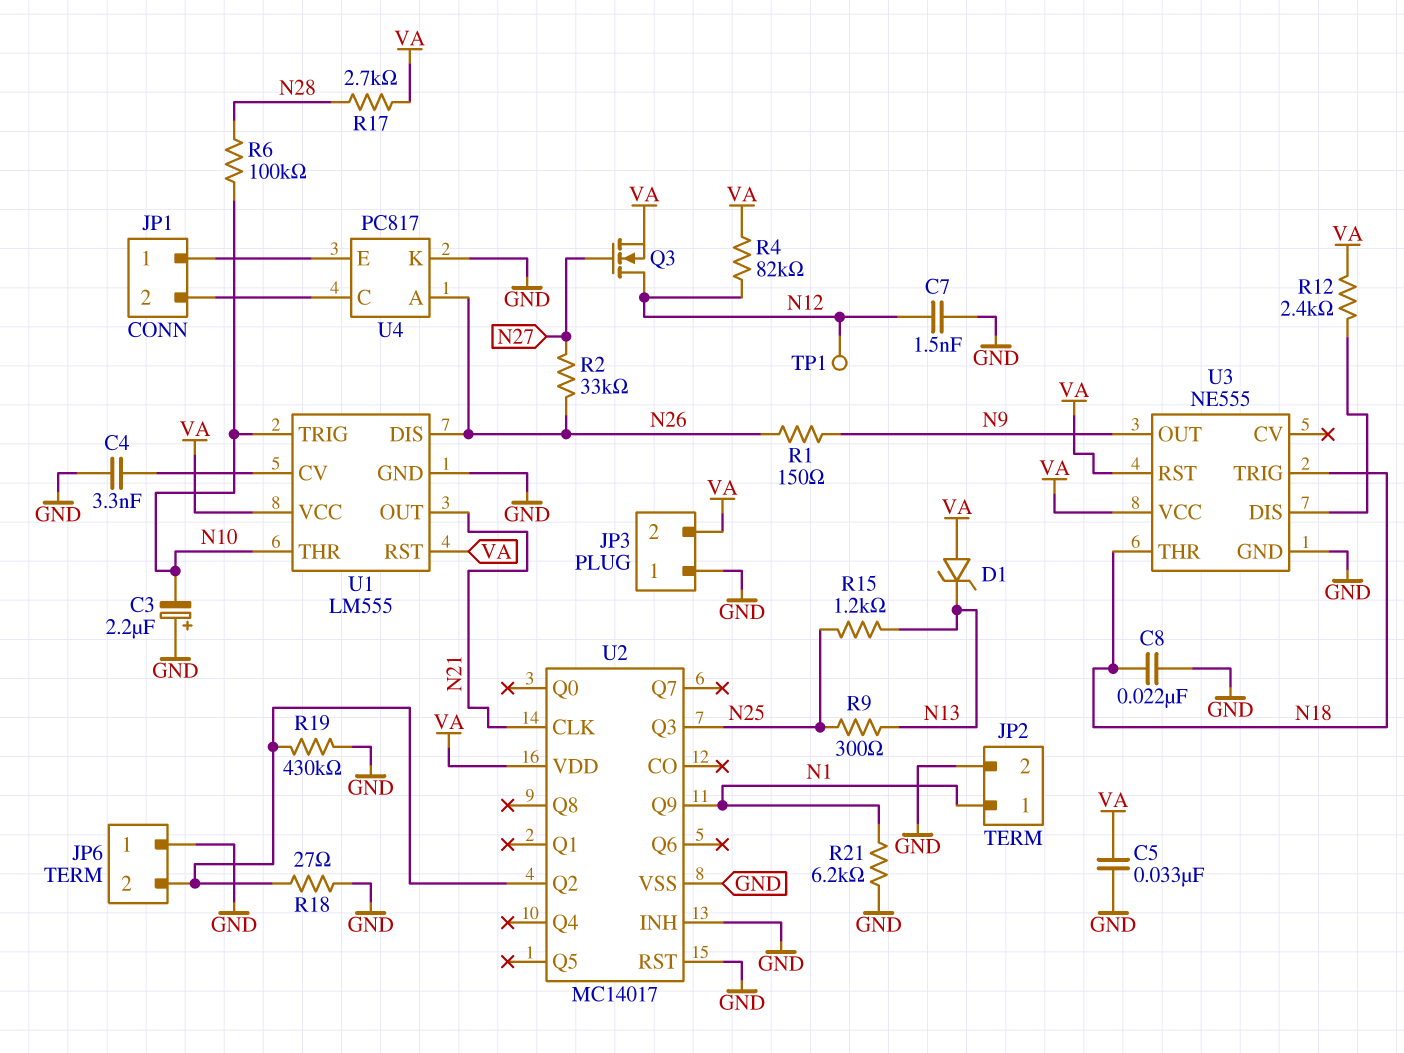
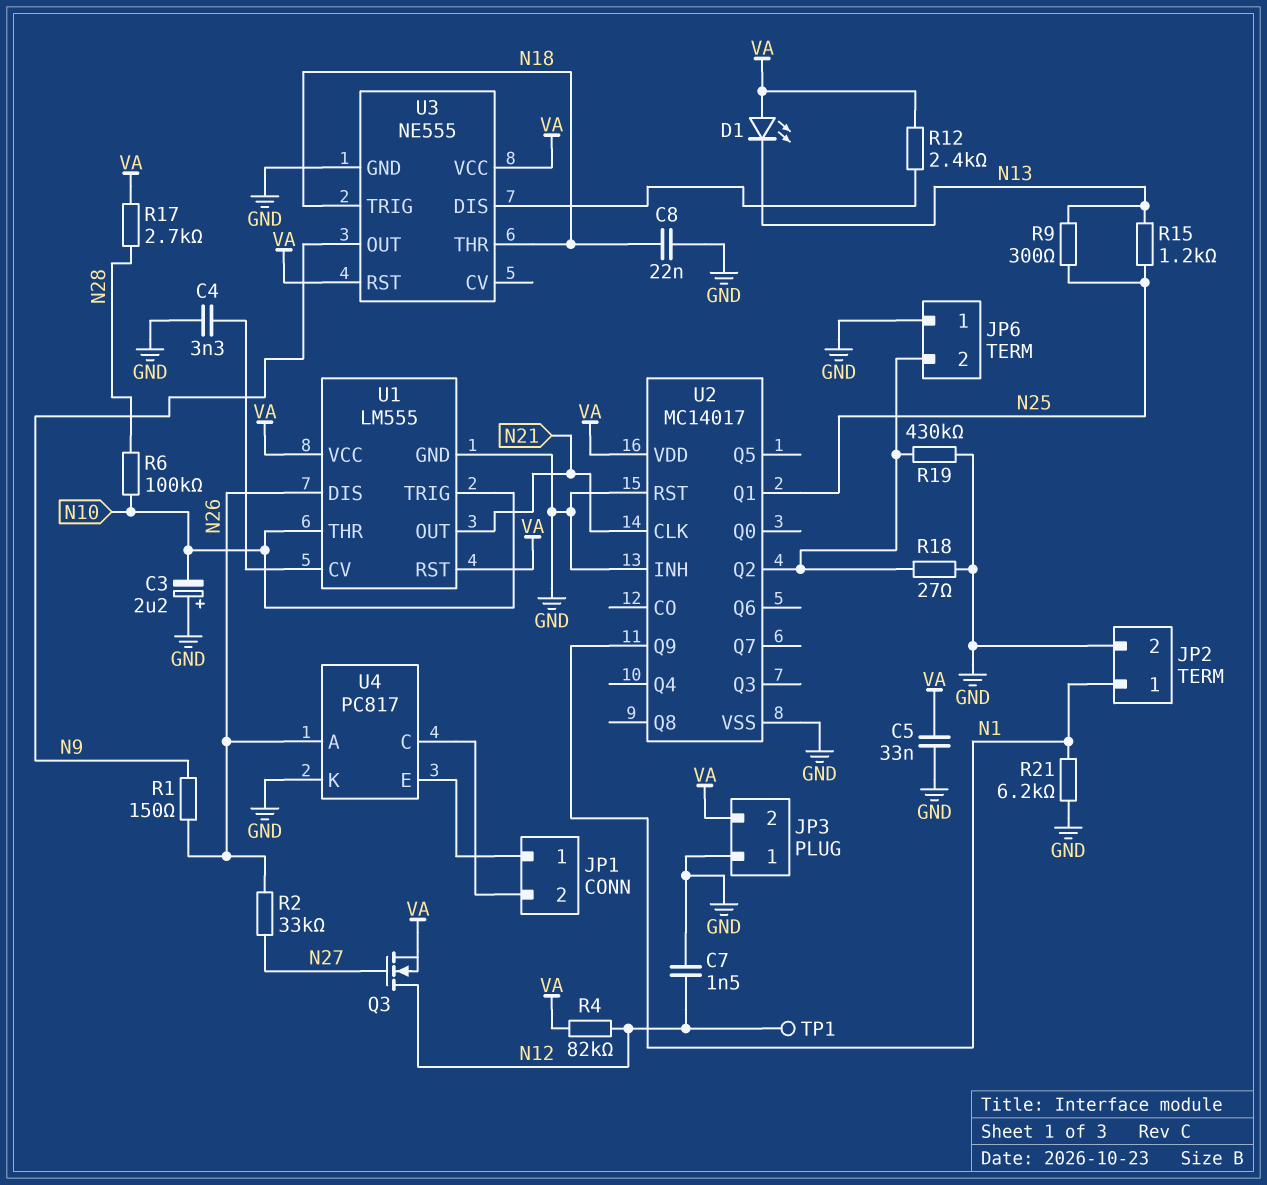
D1: zener (A VA, K N13) -> LED (A VA, K N13)
U2 pin Q1: none -> N25
U2 pin Q3: N25 -> none

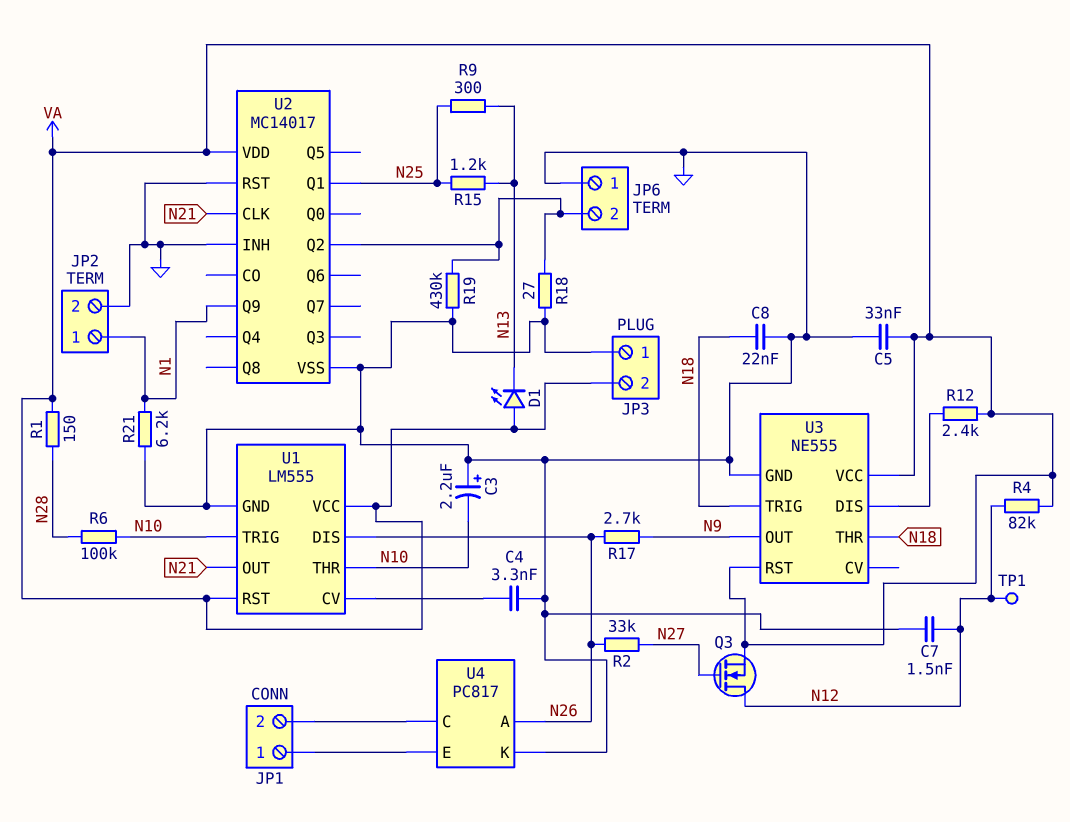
R1: 150 (N9, N26) -> 150 (N28, VA)
R17: 2.7k (N28, VA) -> 2.7k (N9, N26)

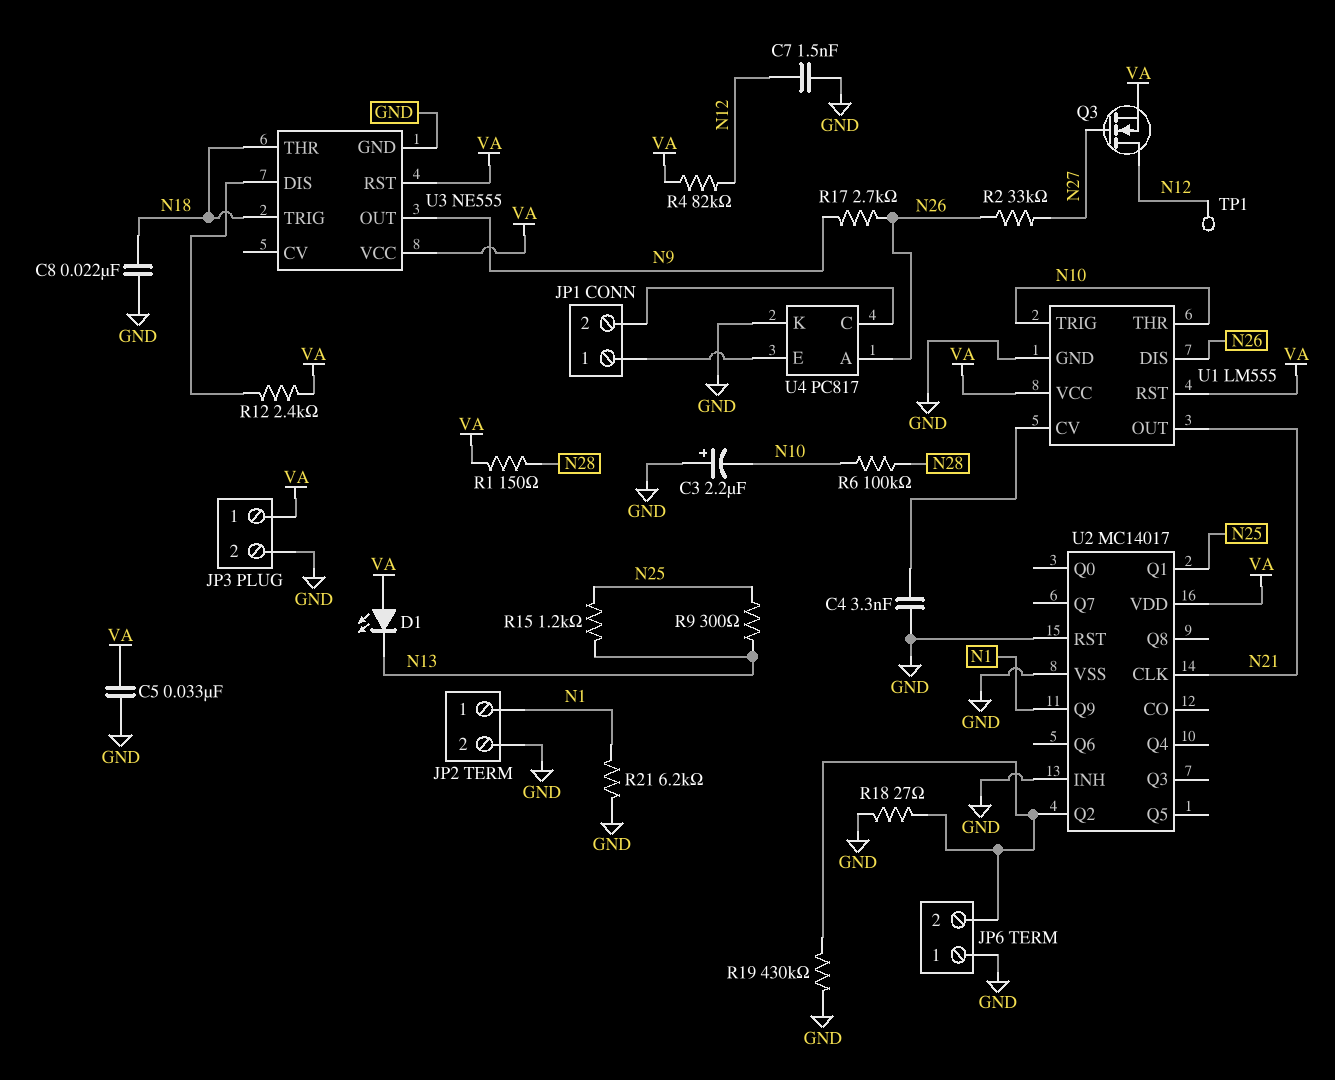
JP3 pin 1: GND -> VA
JP3 pin 2: VA -> GND

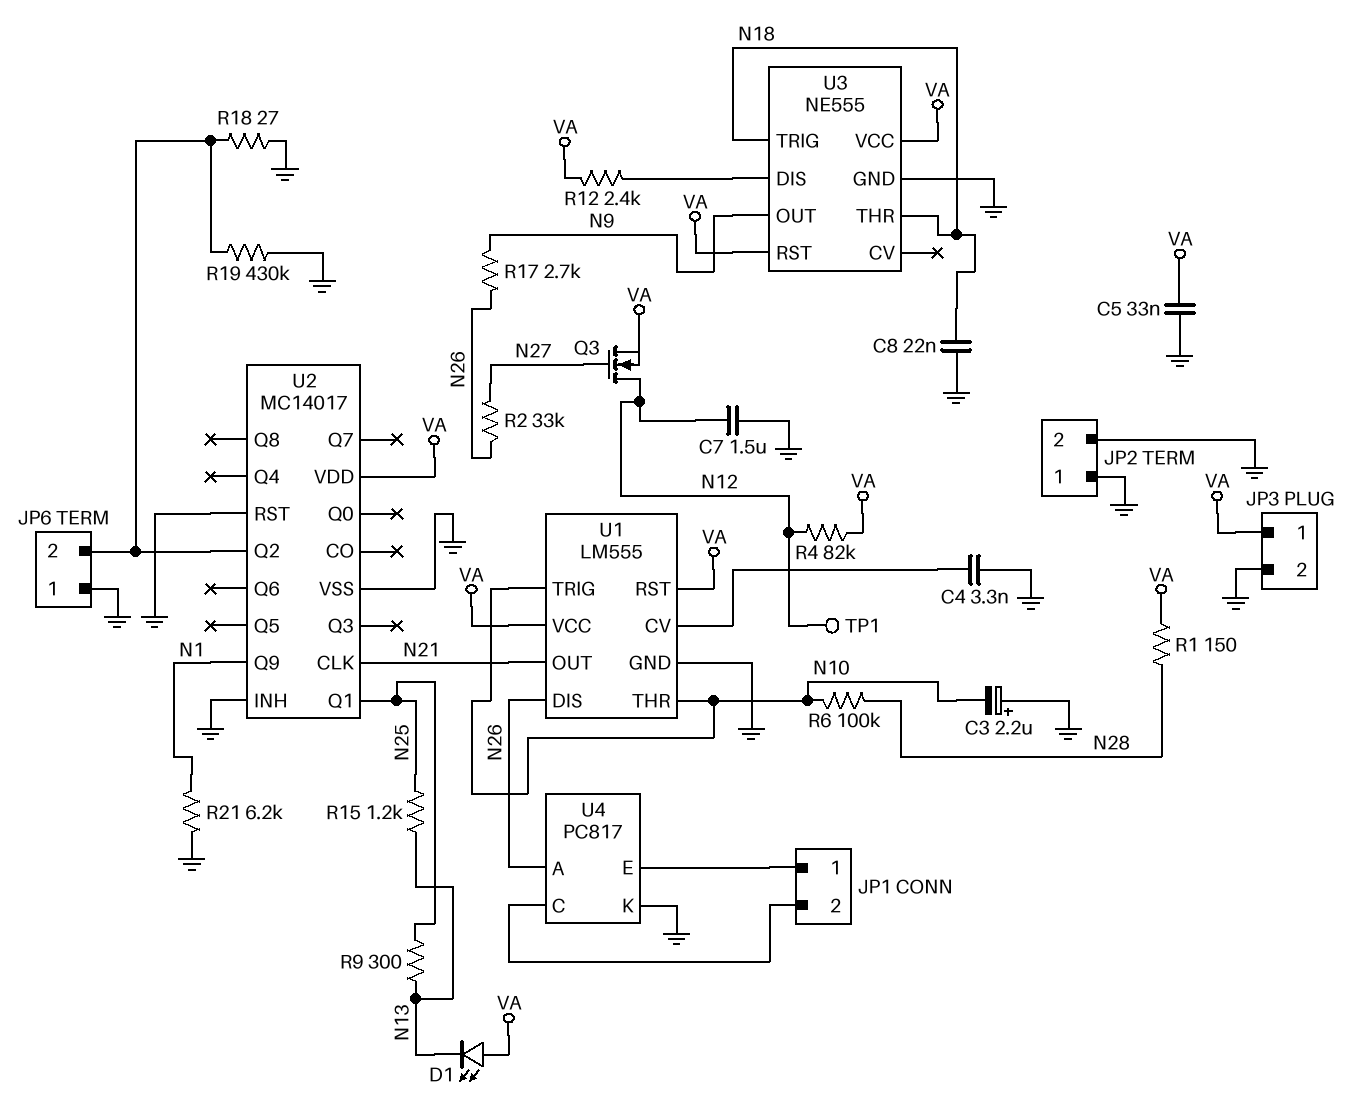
C7: 1.5nF (GND, N12) -> 1.5uF (GND, N12)
JP2 pin 1: N1 -> GND

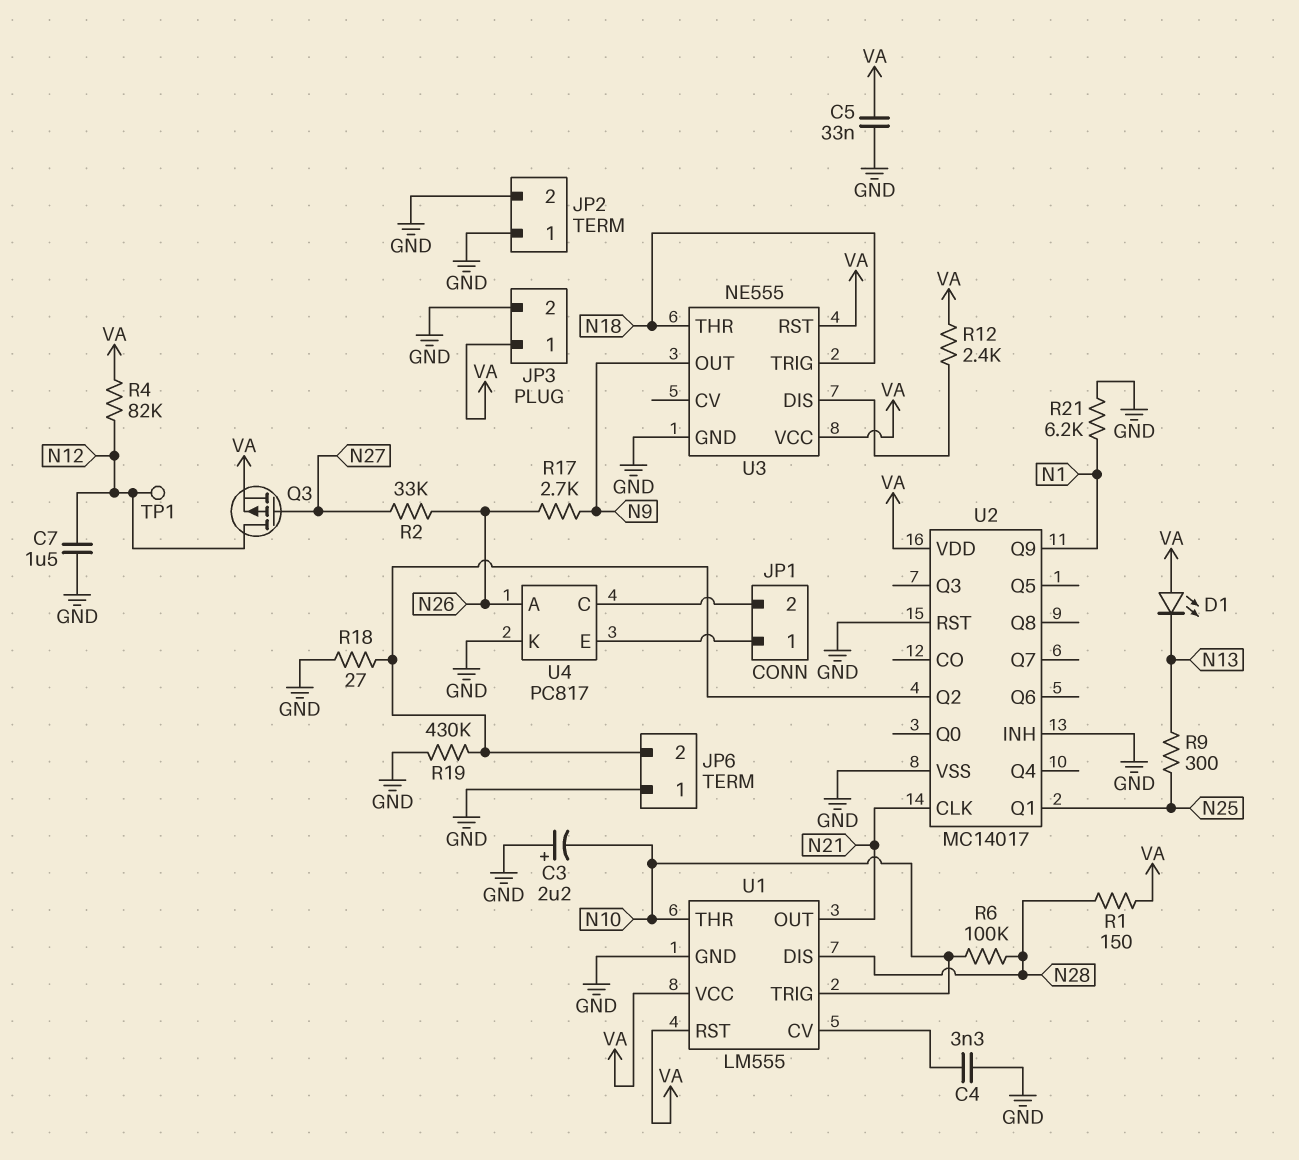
C8: 22nF (GND, N18) -> none
Q3: NMOS (G N27, D N12, S VA) -> PMOS (G N27, D N12, S VA)
R15: 1.2k (N13, N25) -> none
U1 pin DIS: N26 -> N28

